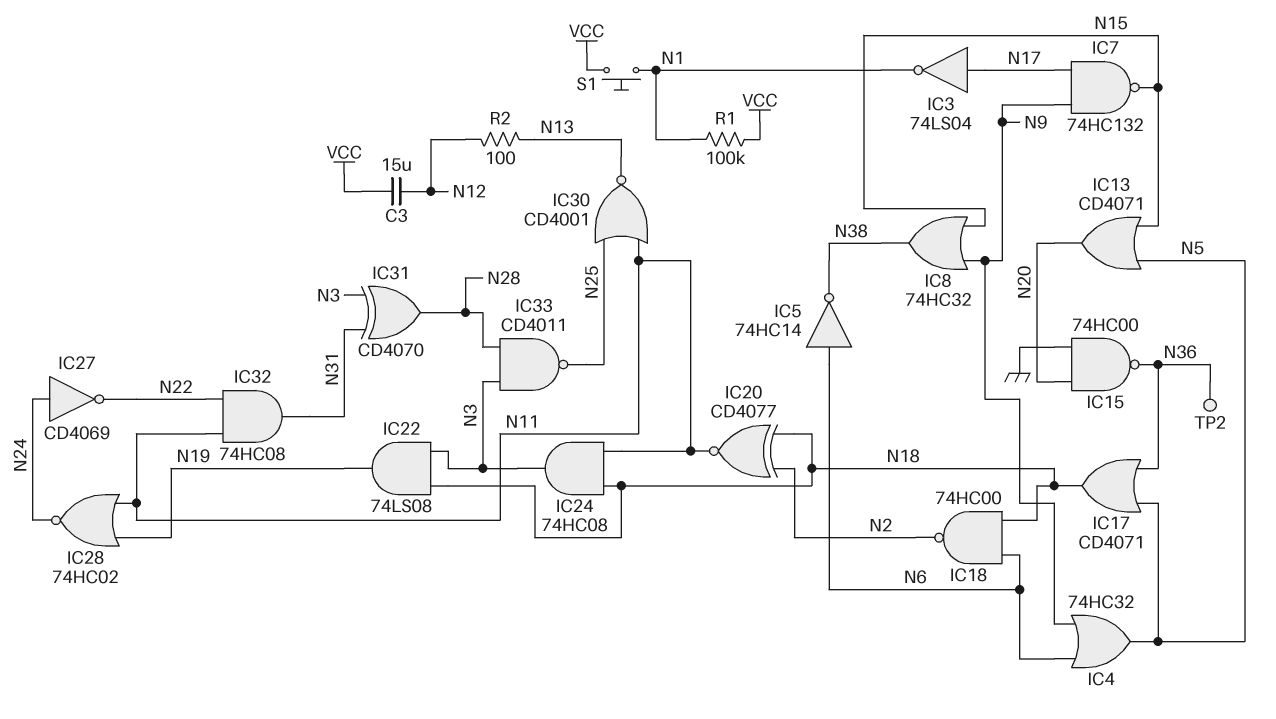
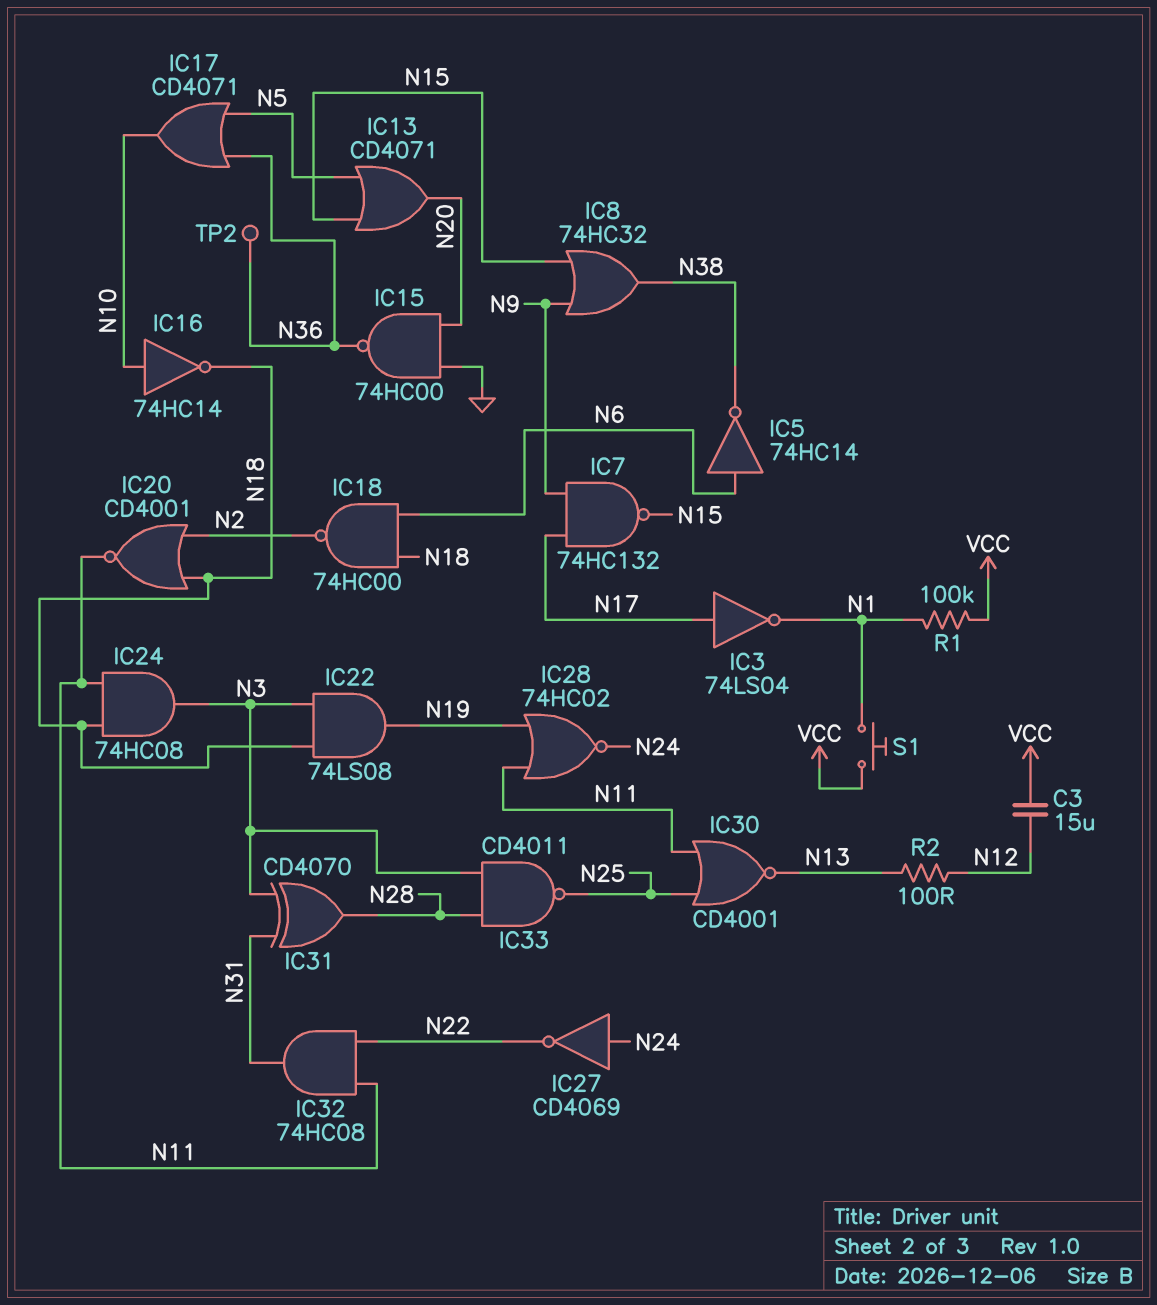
IC4: OR 74HC32 (in N6, in N9, out N5) -> none
IC16: none -> NOT 74HC14 (in N10, out N18)
IC17: OR CD4071 (in N5, in N36, out N18) -> OR CD4071 (in N5, in N36, out N10)
IC20: XNOR CD4077 (in N2, in N18, out N11) -> NOR CD4001 (in N2, in N18, out N11)

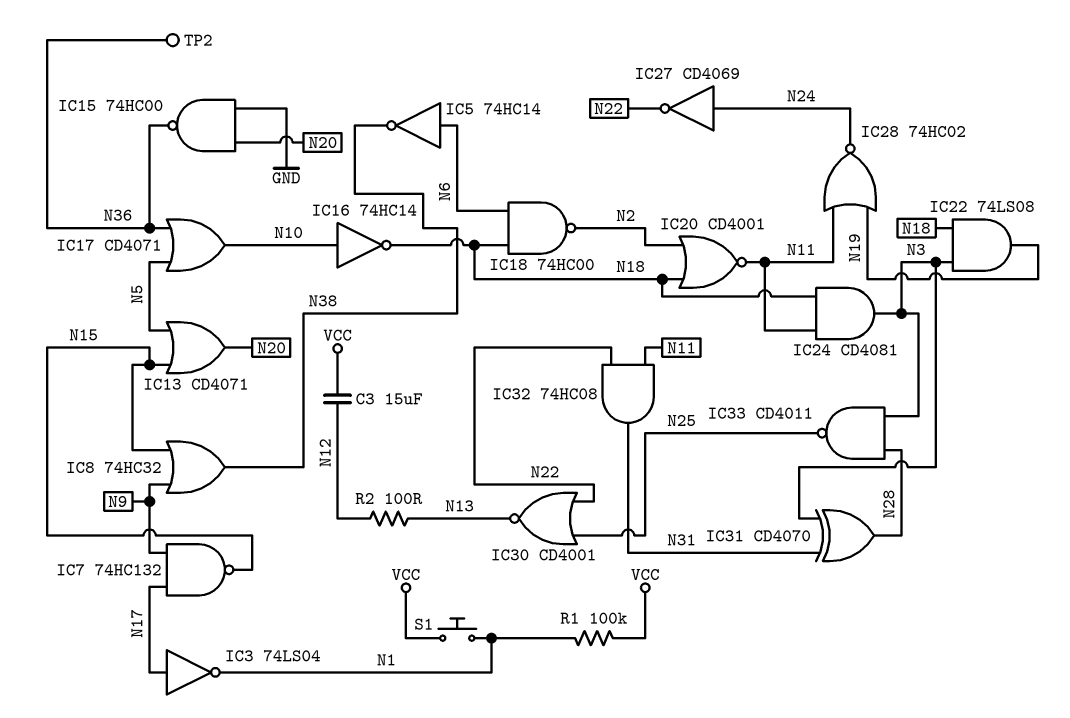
IC24: AND 74HC08 (in N11, in N18, out N3) -> AND CD4081 (in N11, in N18, out N3)
IC30: NOR CD4001 (in N11, in N25, out N13) -> NOR CD4001 (in N22, in N25, out N13)

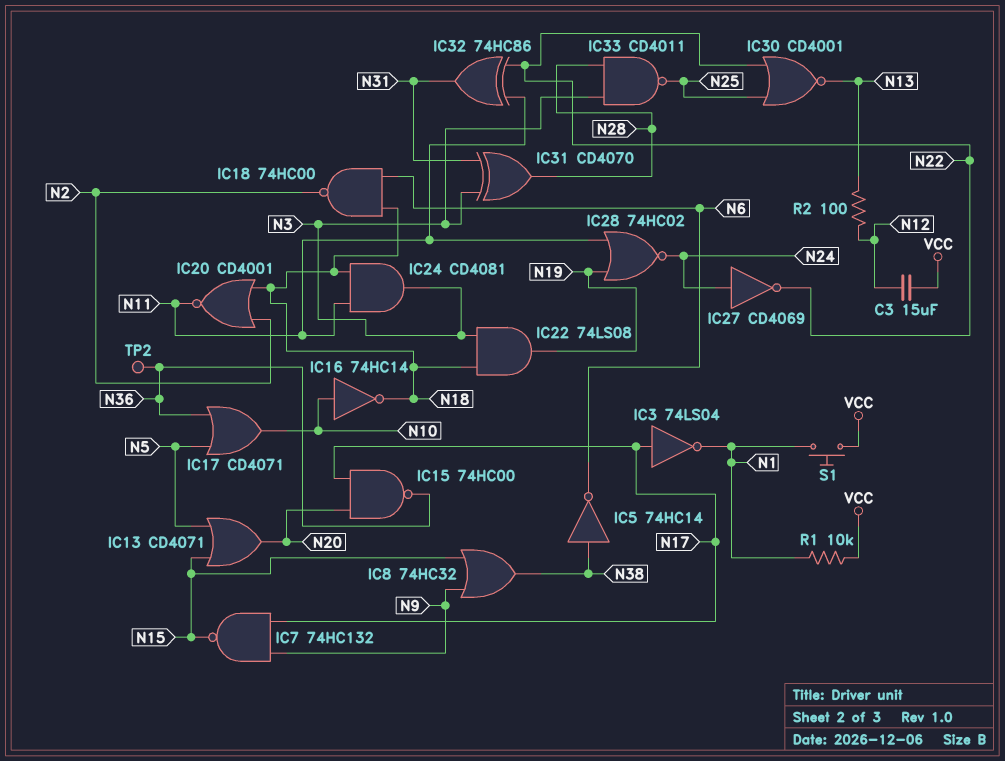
IC5: NOT 74HC14 (in N6, out N38) -> NOT 74HC14 (in N38, out N6)
IC15: NAND 74HC00 (in GND, in N20, out N36) -> NAND 74HC00 (in N17, in N20, out N36)
IC32: AND 74HC08 (in N11, in N22, out N31) -> XOR 74HC86 (in N11, in N22, out N31)
R1: 100k (N1, VCC) -> 10k (N1, VCC)

